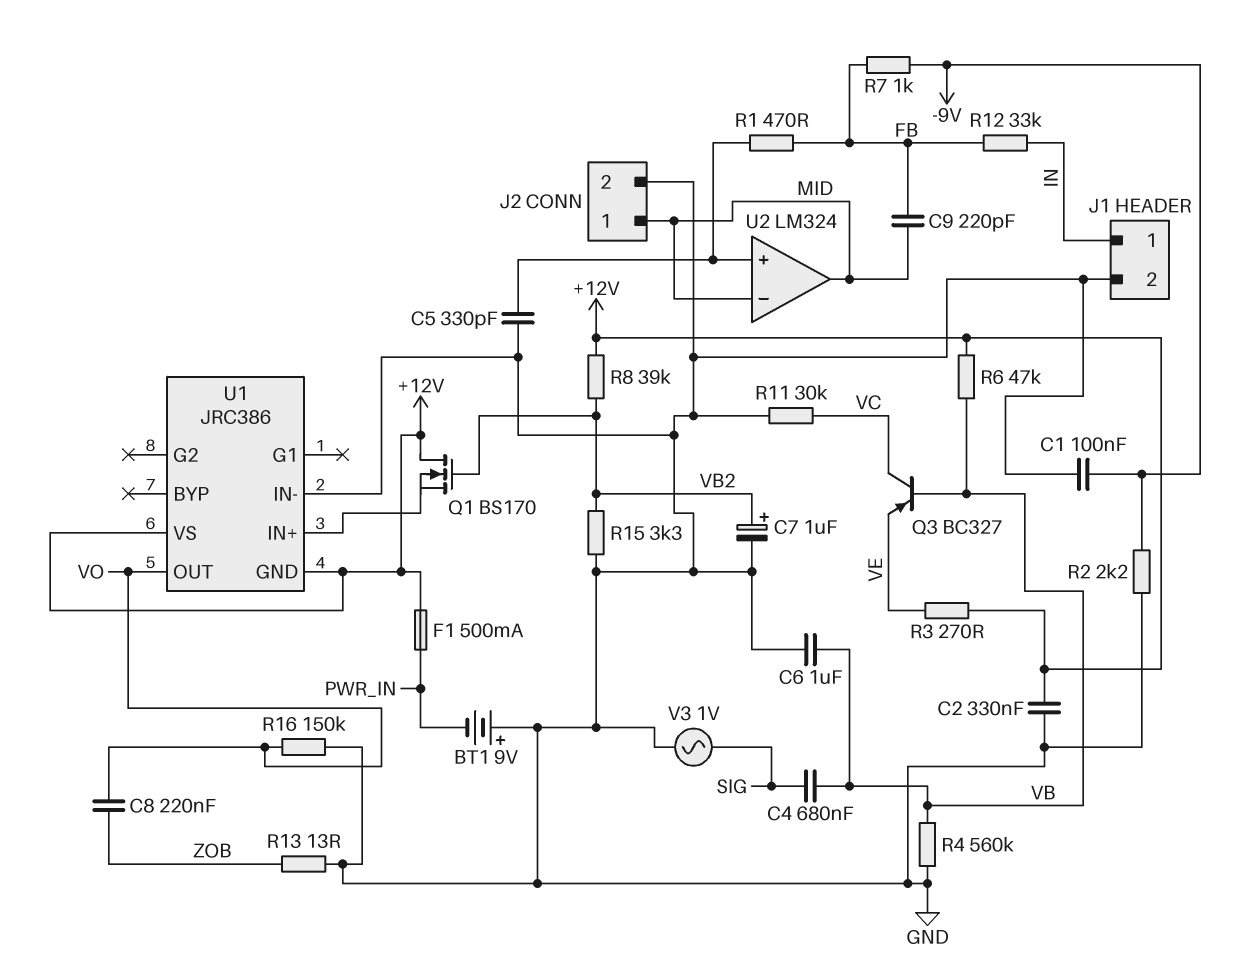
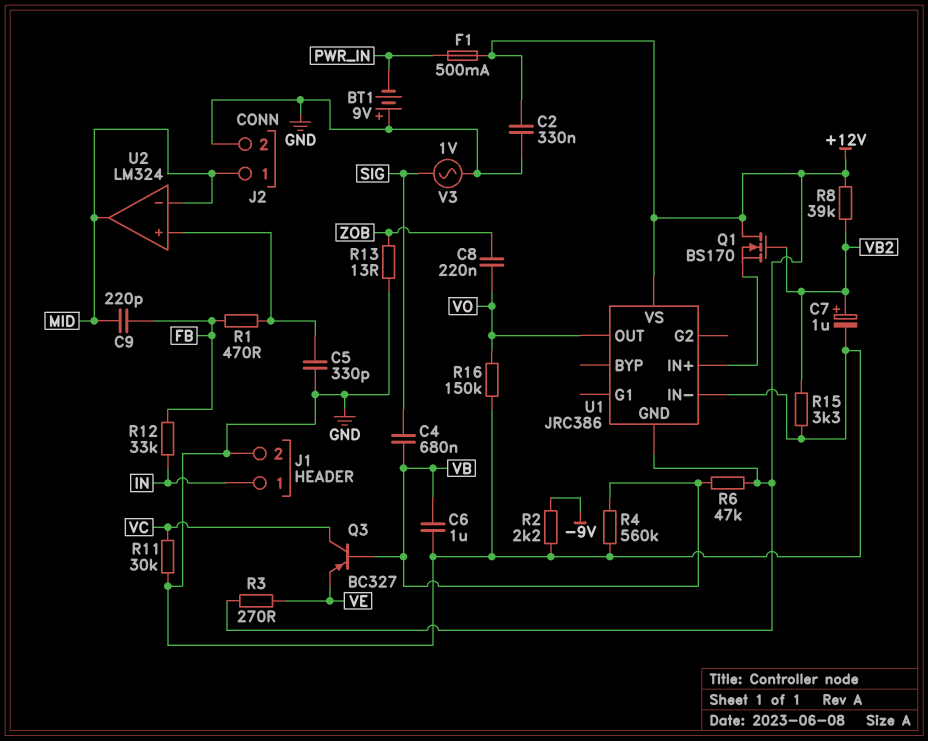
C1: 100nF (-9V, GND) -> none
R7: 1k (-9V, FB) -> none

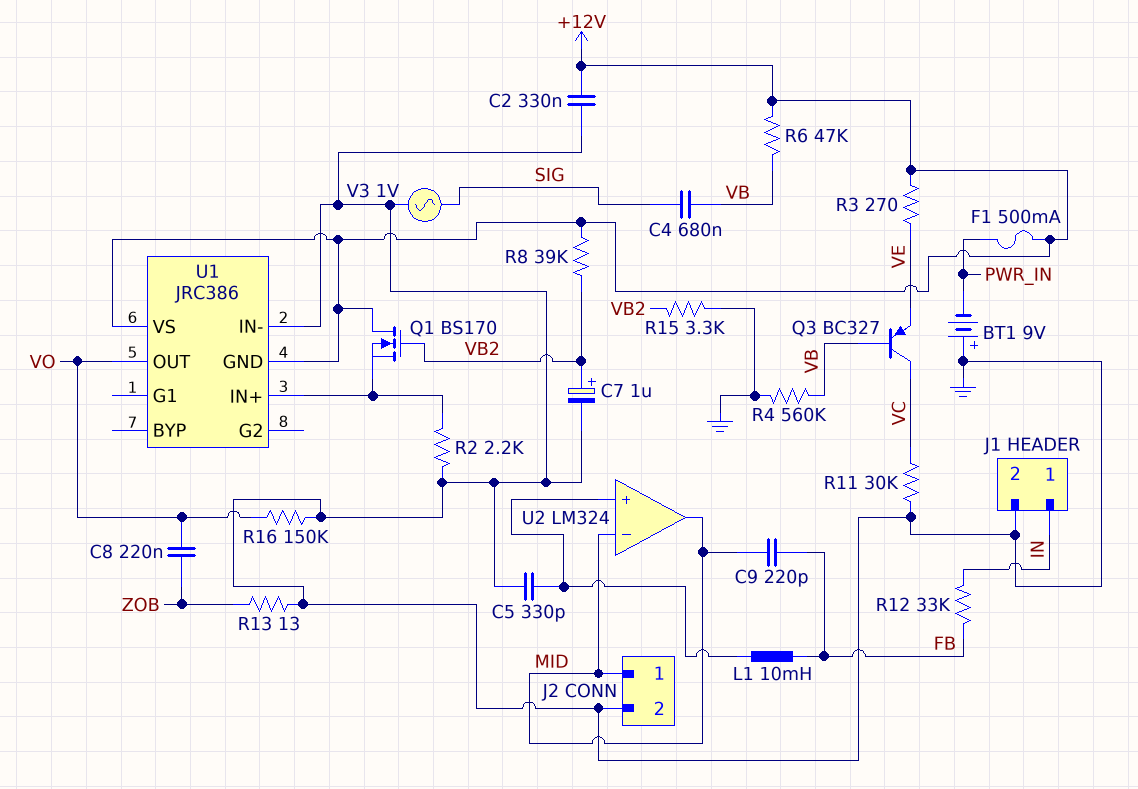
C6: 1uF (GND, VB) -> none
L1: none -> 10mH (FB, U2/in+)
R1: 470 (FB, U2/in+) -> none
R2: 2.2k (-9V, GND) -> 2.2k (GND, U1/IN+)

